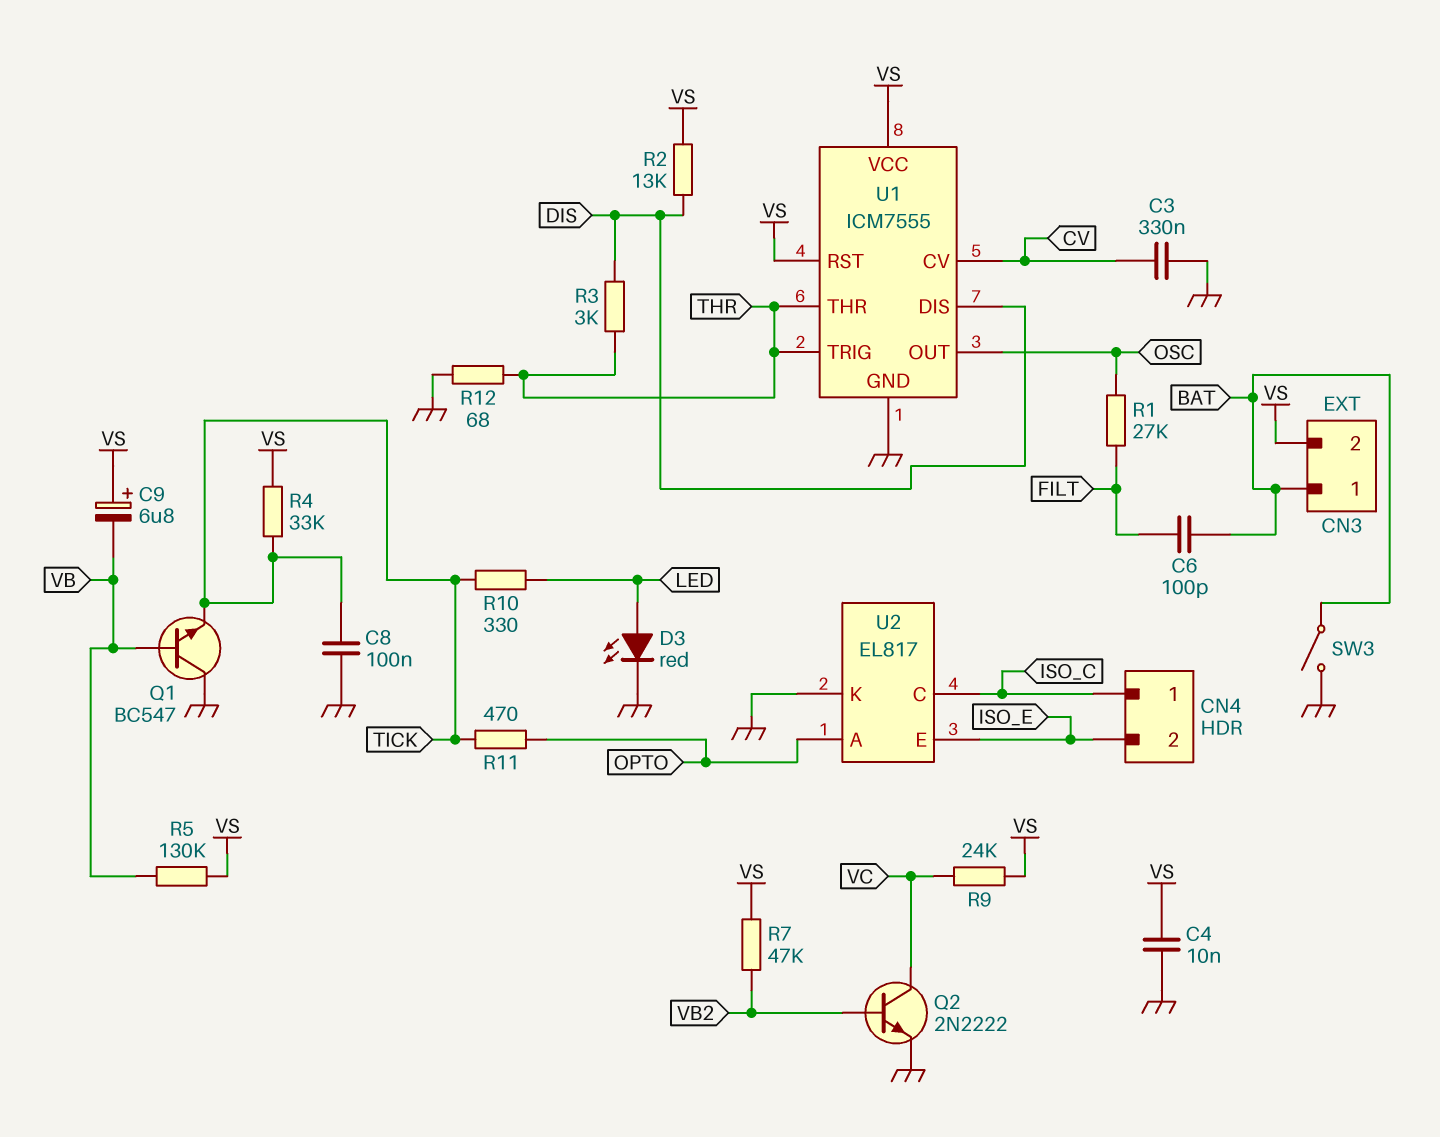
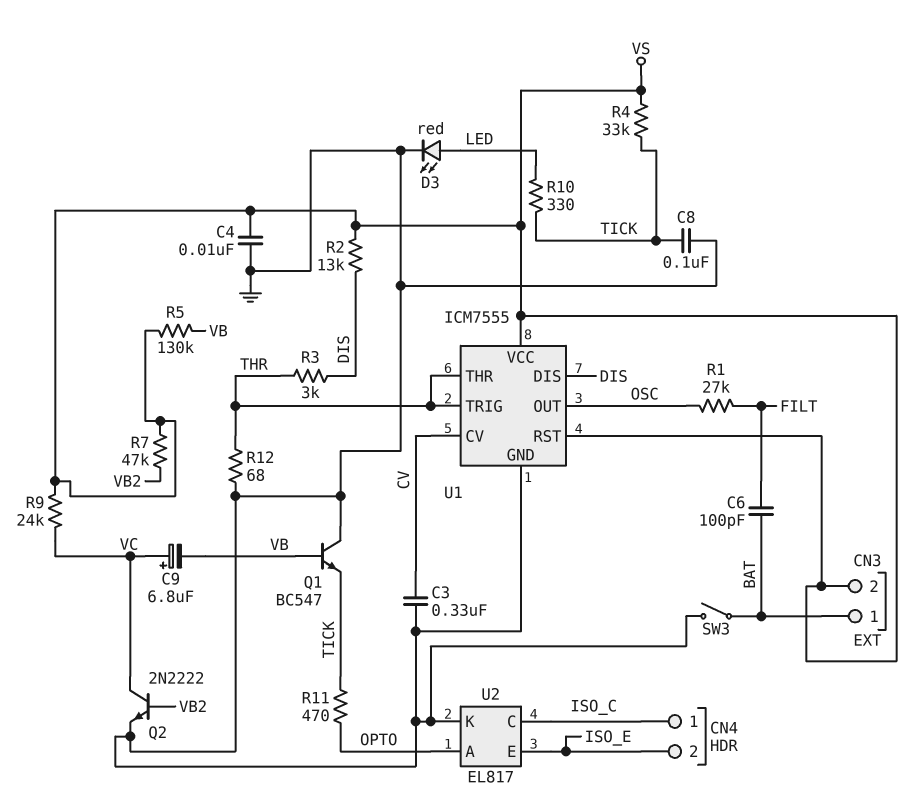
C9: 6.8uF (plus VS, minus VB) -> 6.8uF (plus VC, minus VB)

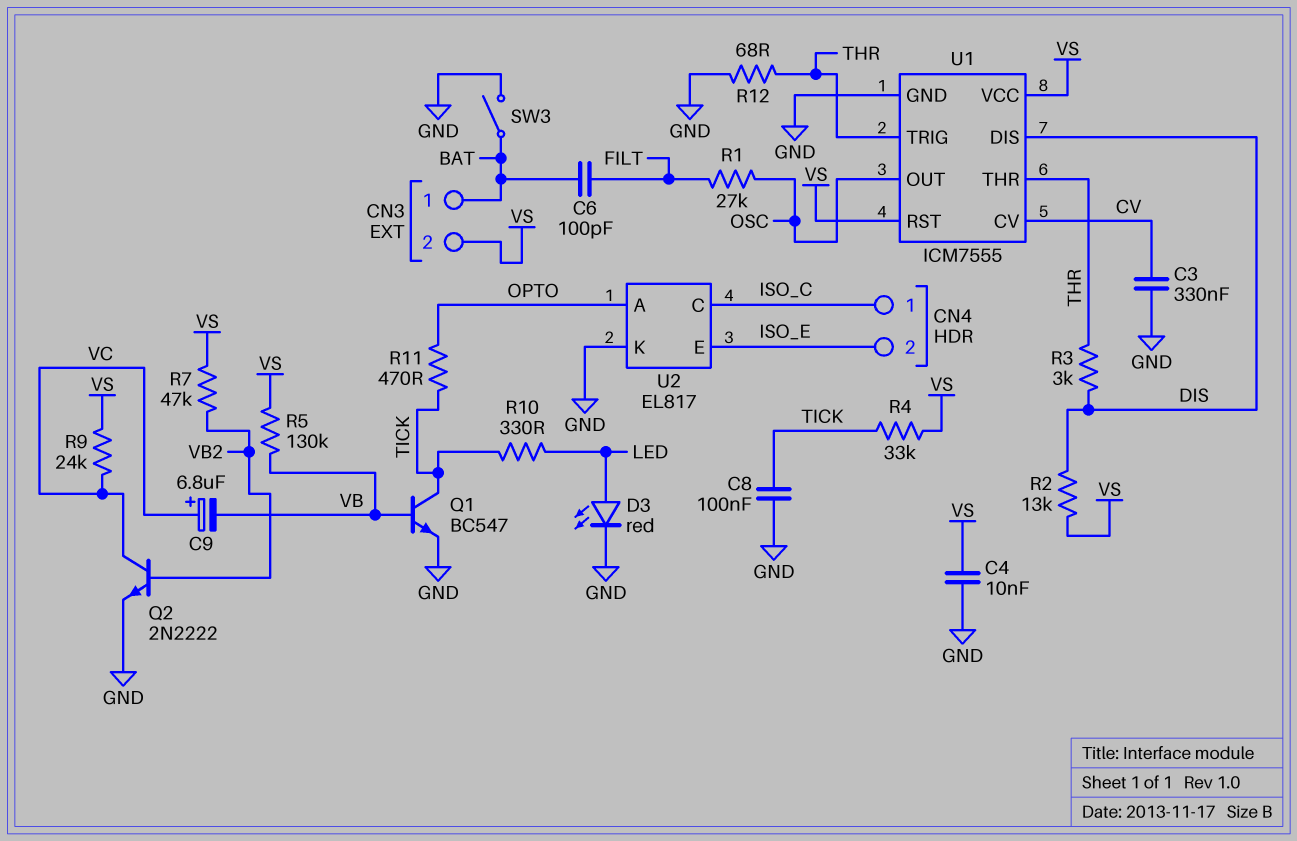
Q1: NPN BC547 (B VB, C GND, E TICK) -> NPN BC547 (B VB, C TICK, E GND)

